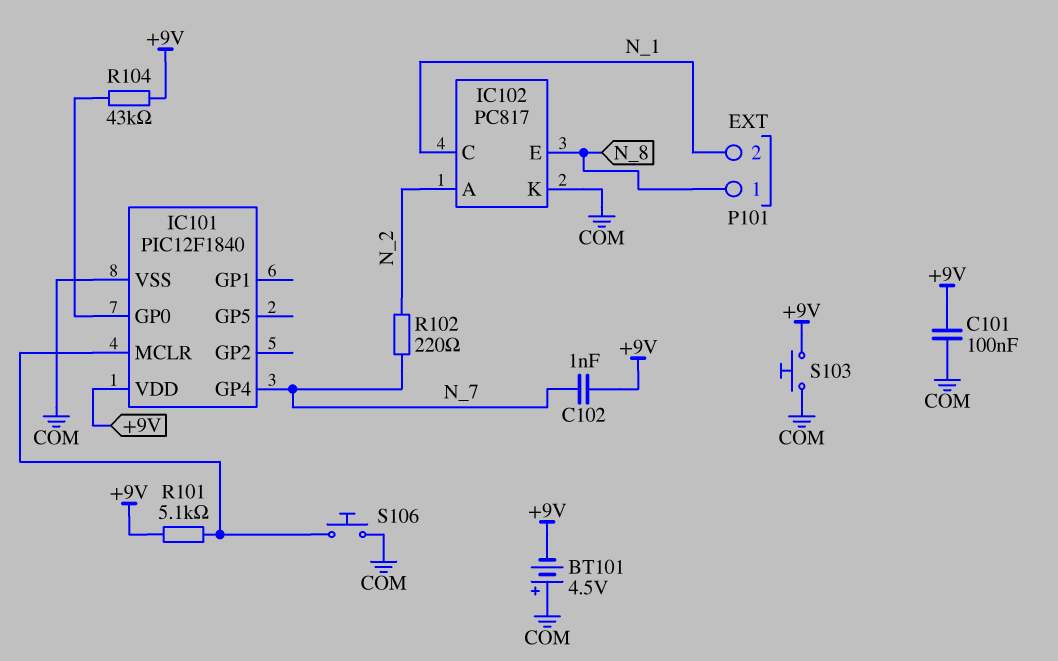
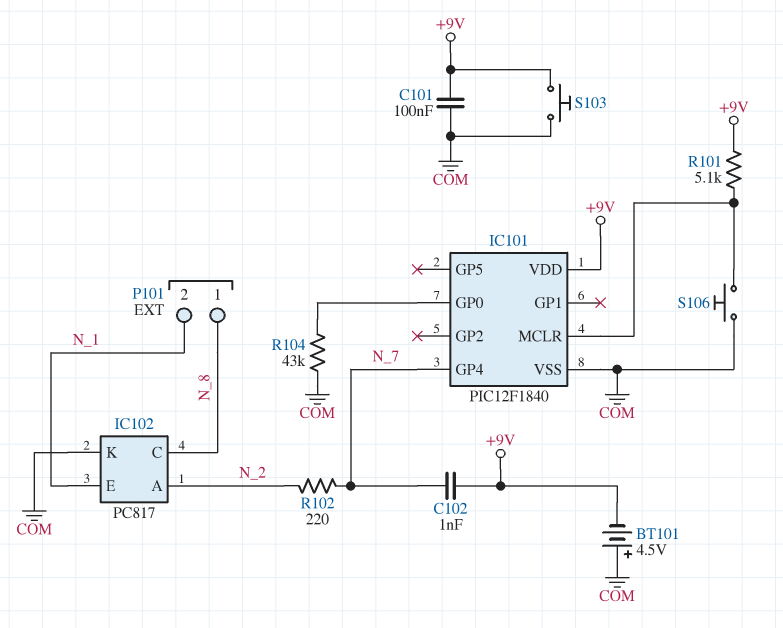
IC102 pin C: N_1 -> N_8
IC102 pin E: N_8 -> N_1
R104: 43k (+9V, IC101/GP0) -> 43k (COM, IC101/GP0)

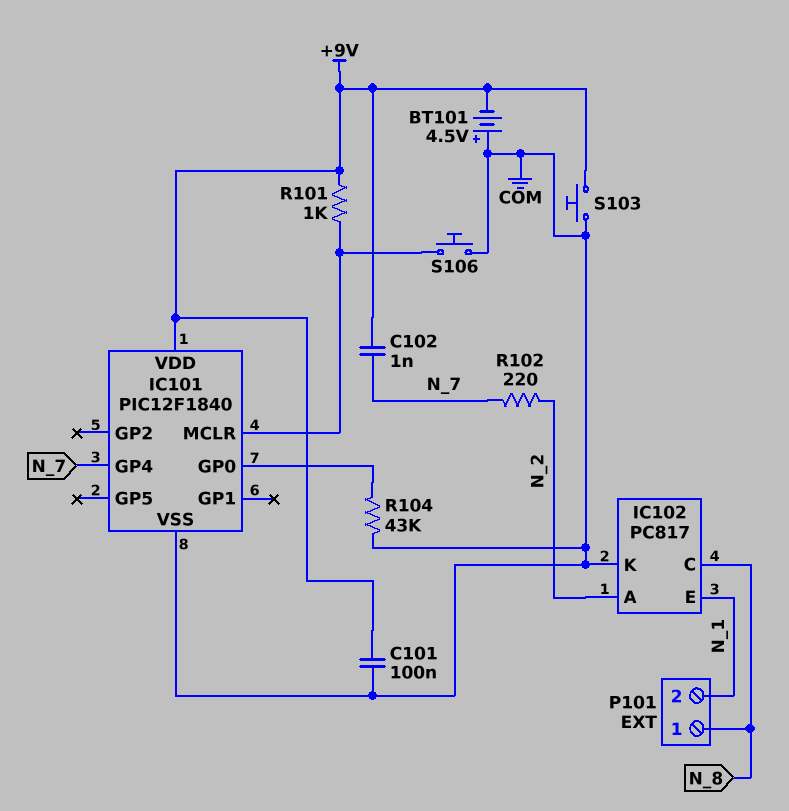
R101: 5.1k (+9V, IC101/MCLR) -> 1k (+9V, IC101/MCLR)

